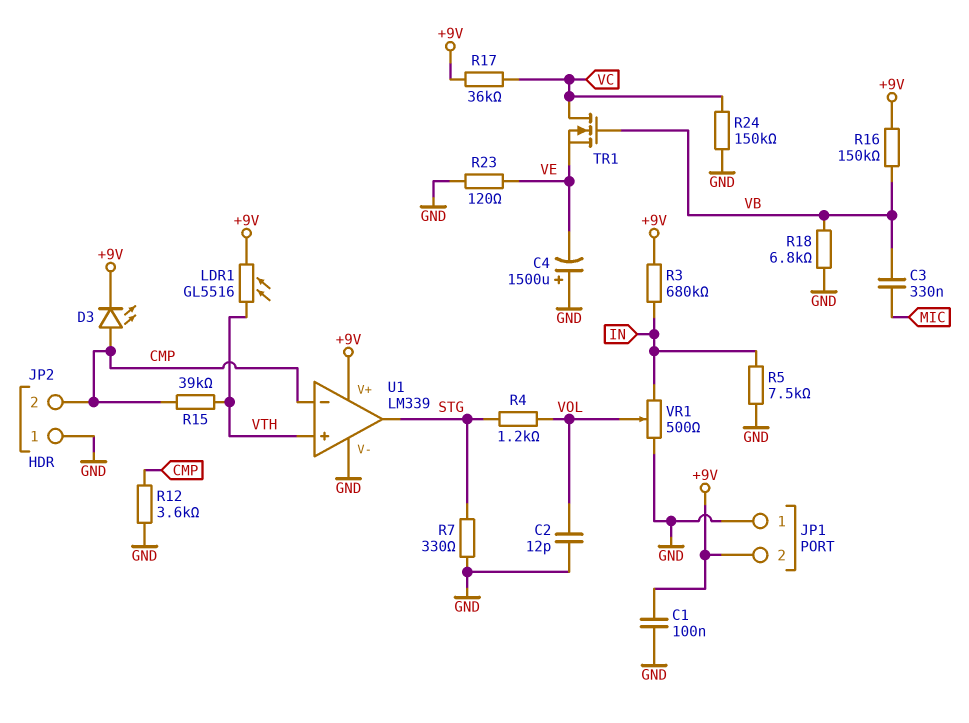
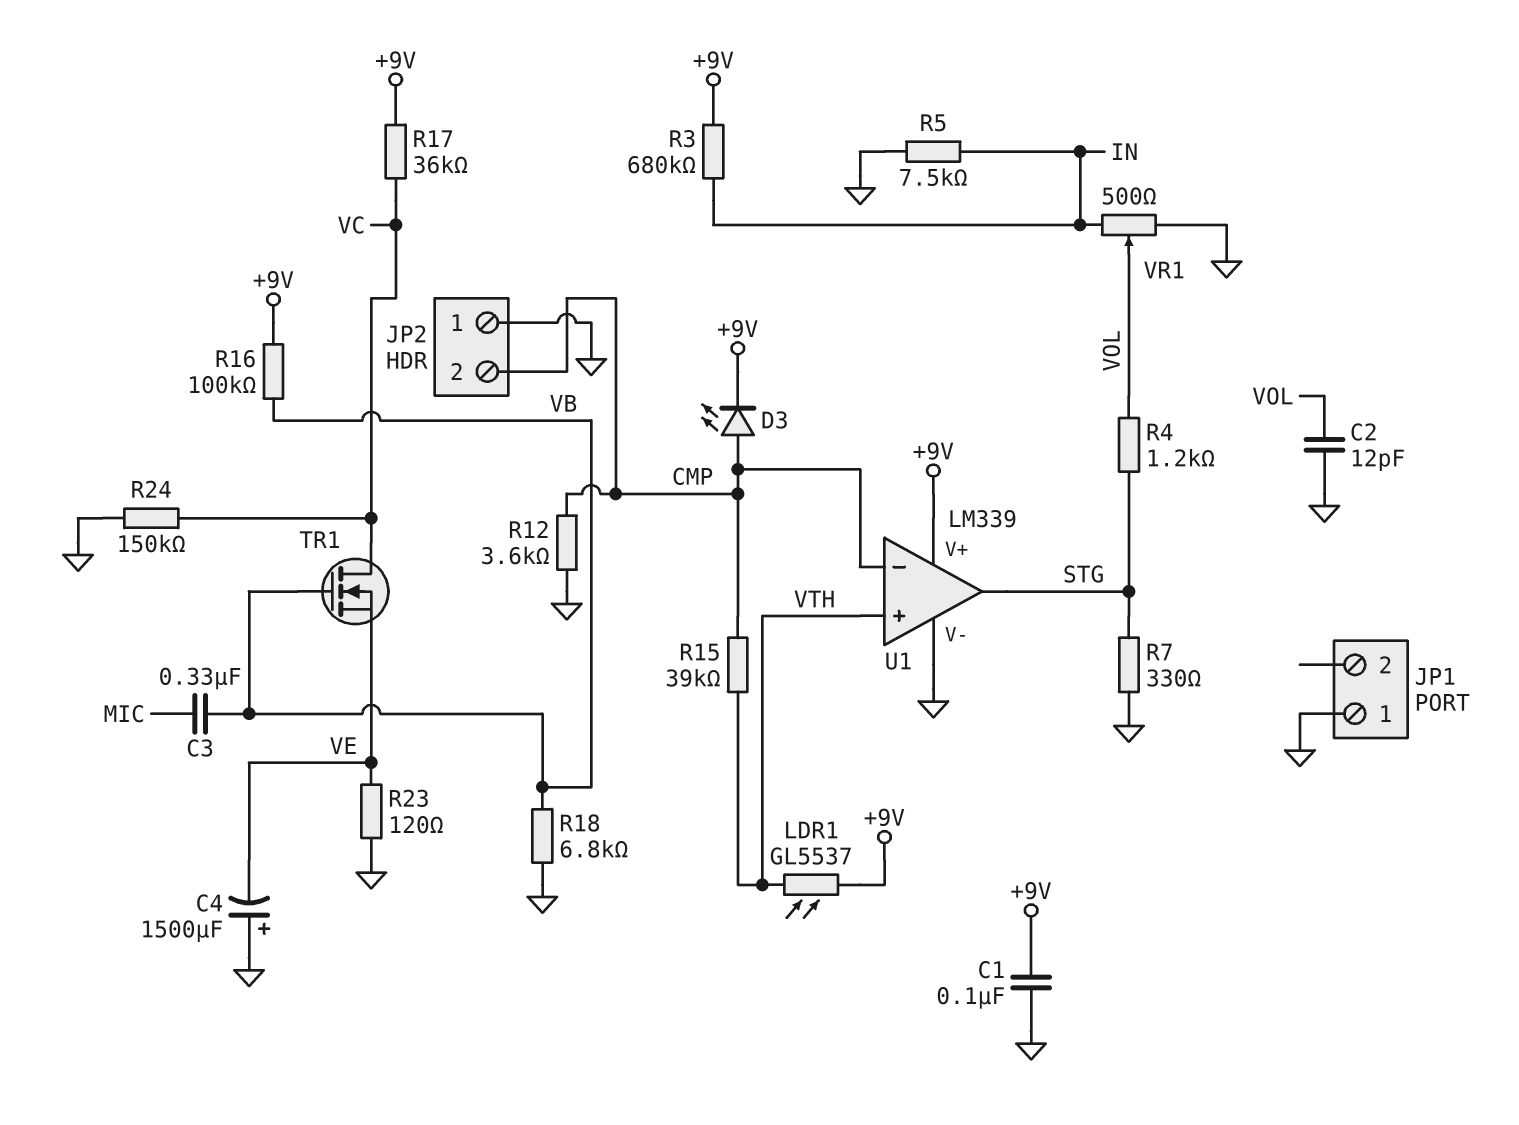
JP1 pin 2: +9V -> none
LDR1: GL5516 (+9V, VTH) -> GL5537 (+9V, VTH)
R16: 150k (+9V, VB) -> 100k (+9V, VB)

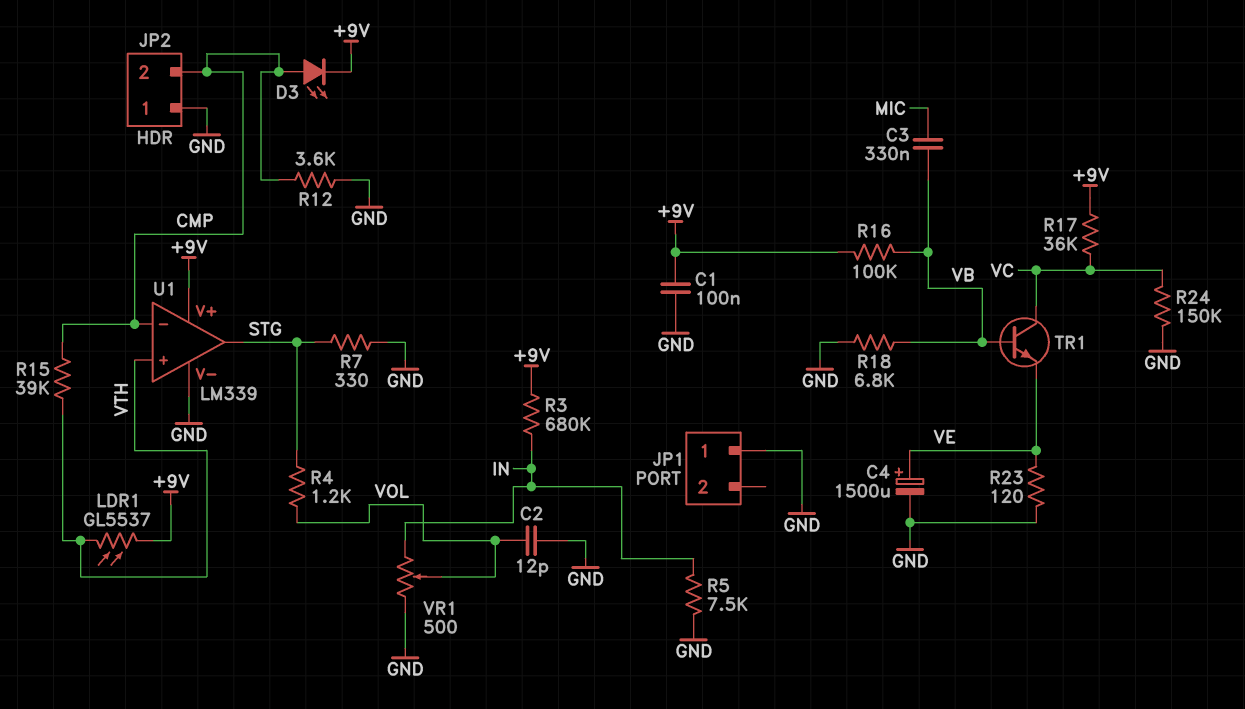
C4: 1500uF (plus GND, minus VE) -> 1500uF (plus VE, minus GND)
TR1: NMOS (G VB, D VC, S VE) -> NPN (B VB, C VC, E VE)

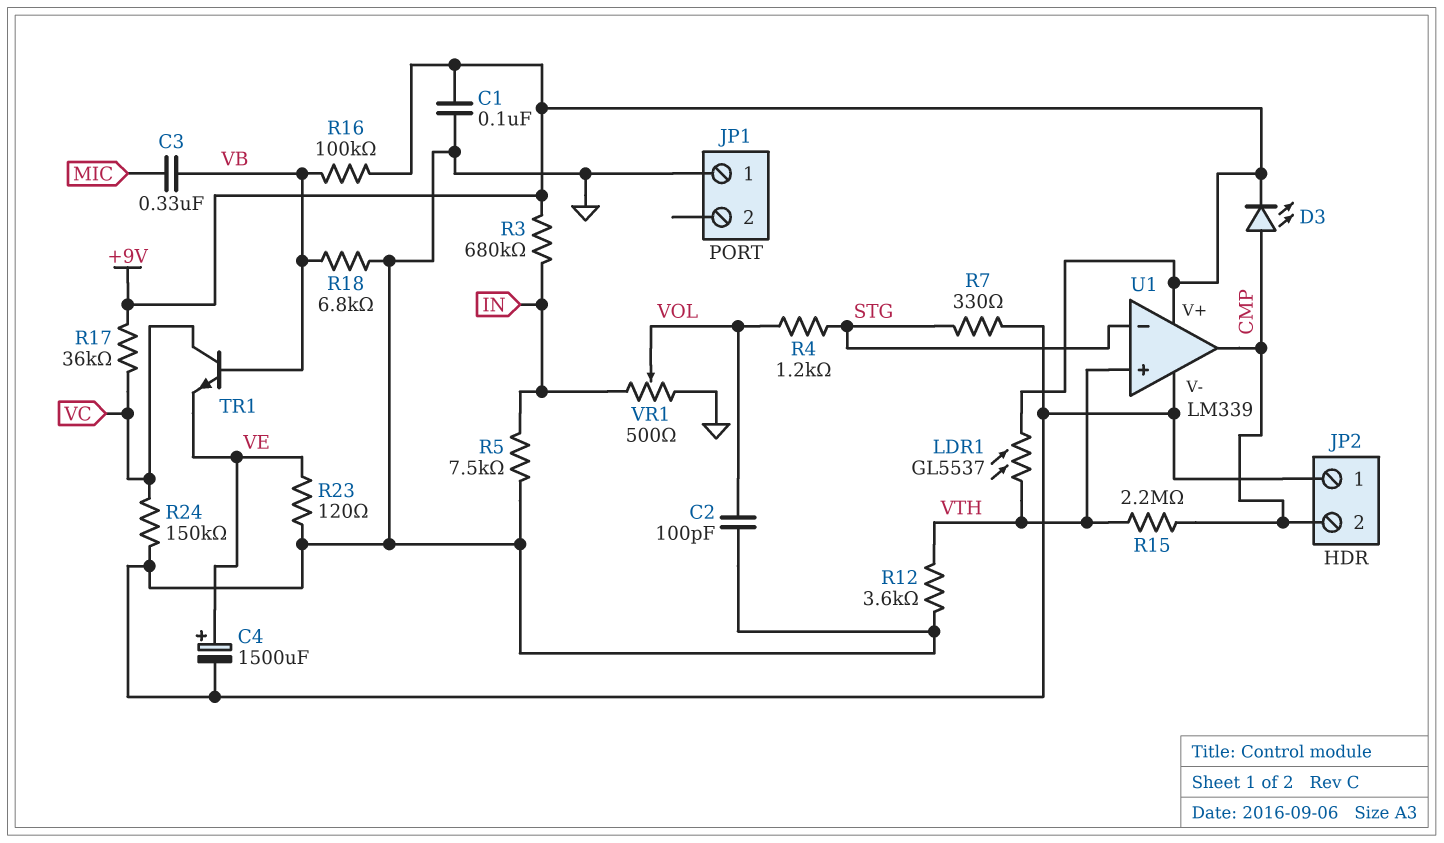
C2: 12pF (GND, VOL) -> 100pF (GND, VOL)
R12: 3.6k (CMP, GND) -> 3.6k (GND, VTH)
R15: 39k (CMP, VTH) -> 2.2M (CMP, VTH)
U1 pin in-: CMP -> STG
U1 pin out: STG -> CMP

